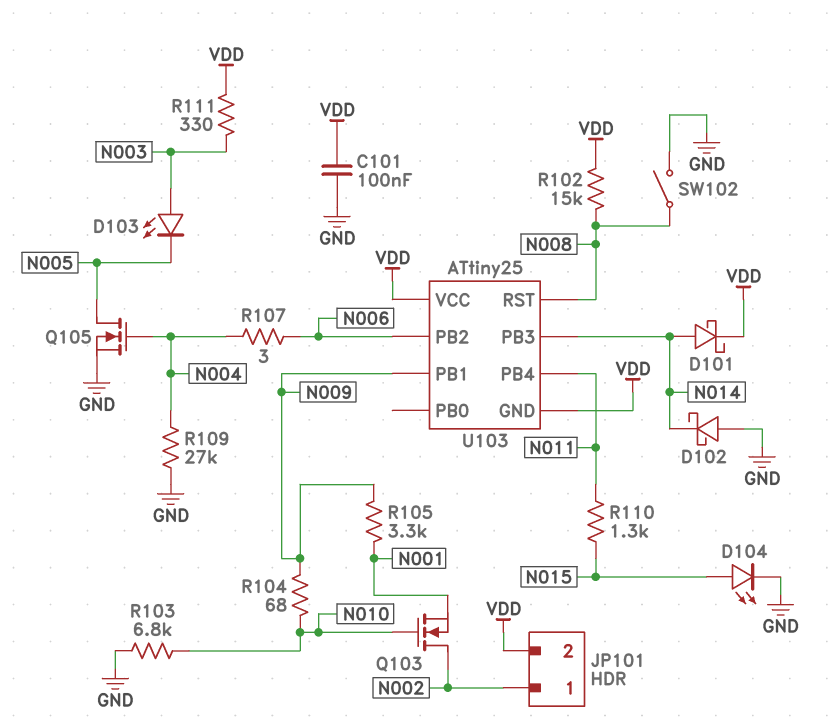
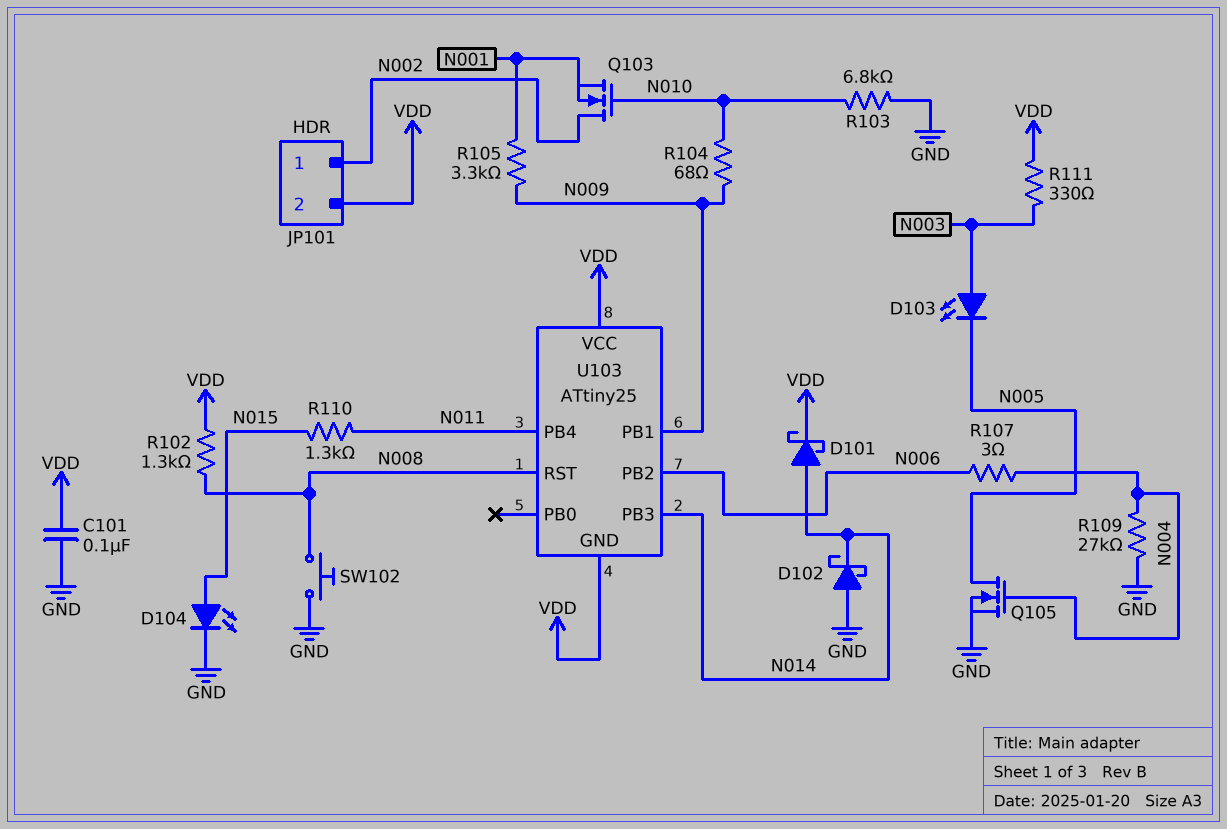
R102: 15k (N008, VDD) -> 1.3k (N008, VDD)
SW102: switch (GND, N008) -> button (GND, N008)

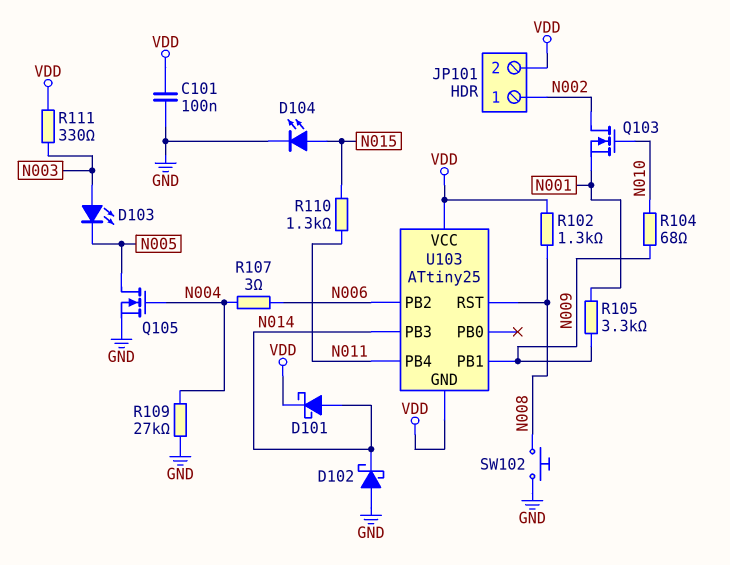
R103: 6.8k (GND, N010) -> none

